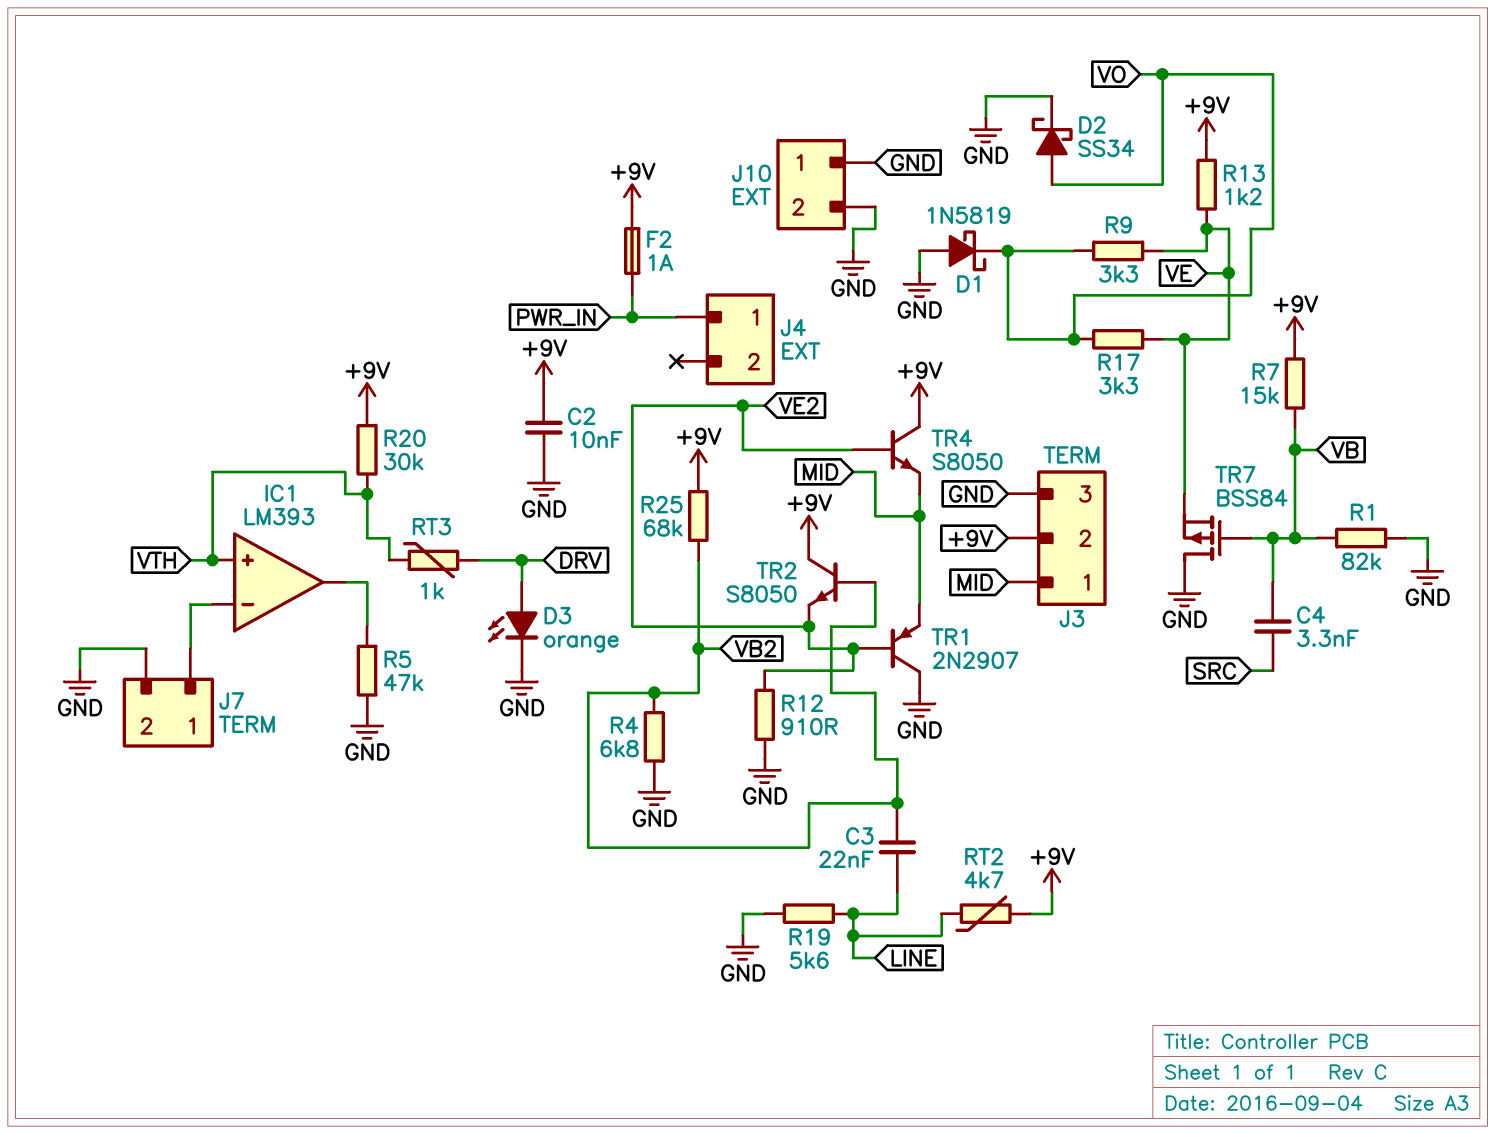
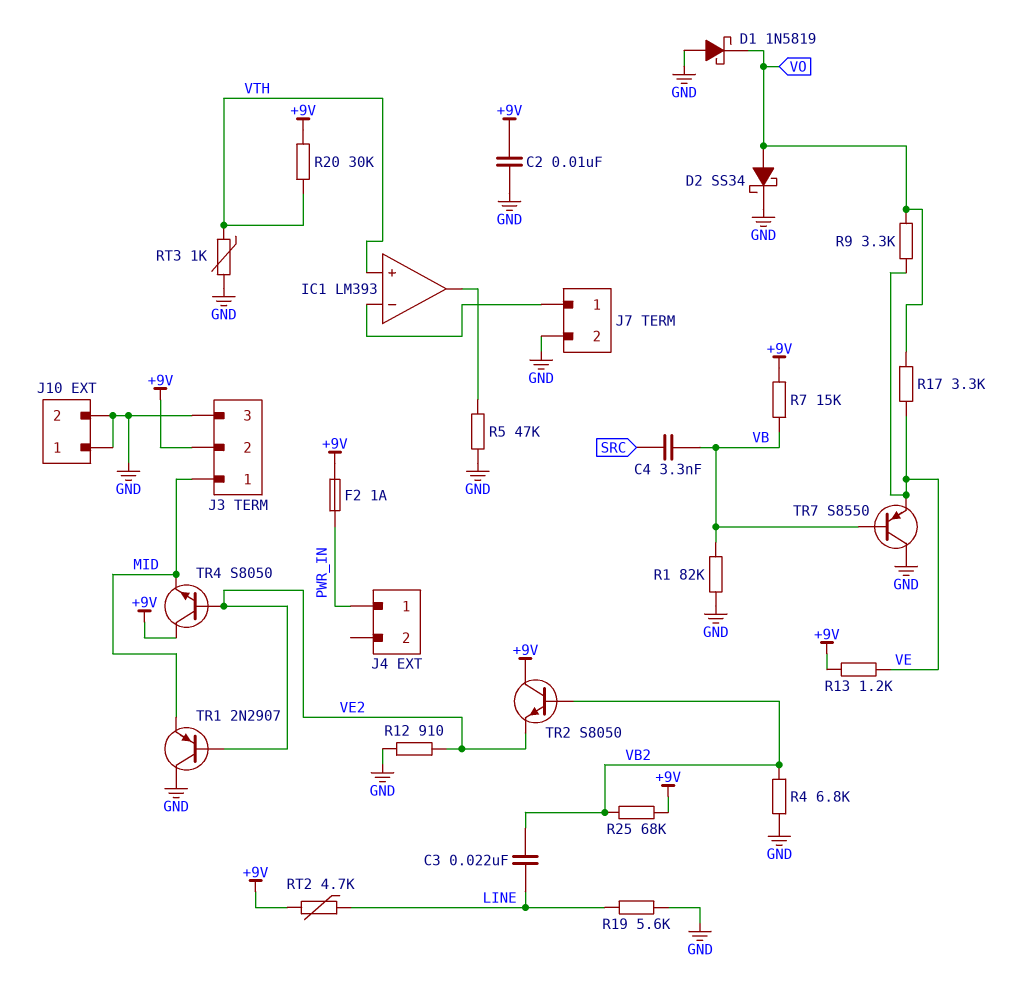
D3: LED orange (A DRV, K GND) -> none
RT3: 1k (DRV, VTH) -> 1k (GND, VTH)
TR7: PMOS BSS84 (G VB, D GND, S VE) -> PNP S8550 (B VB, C GND, E VE)

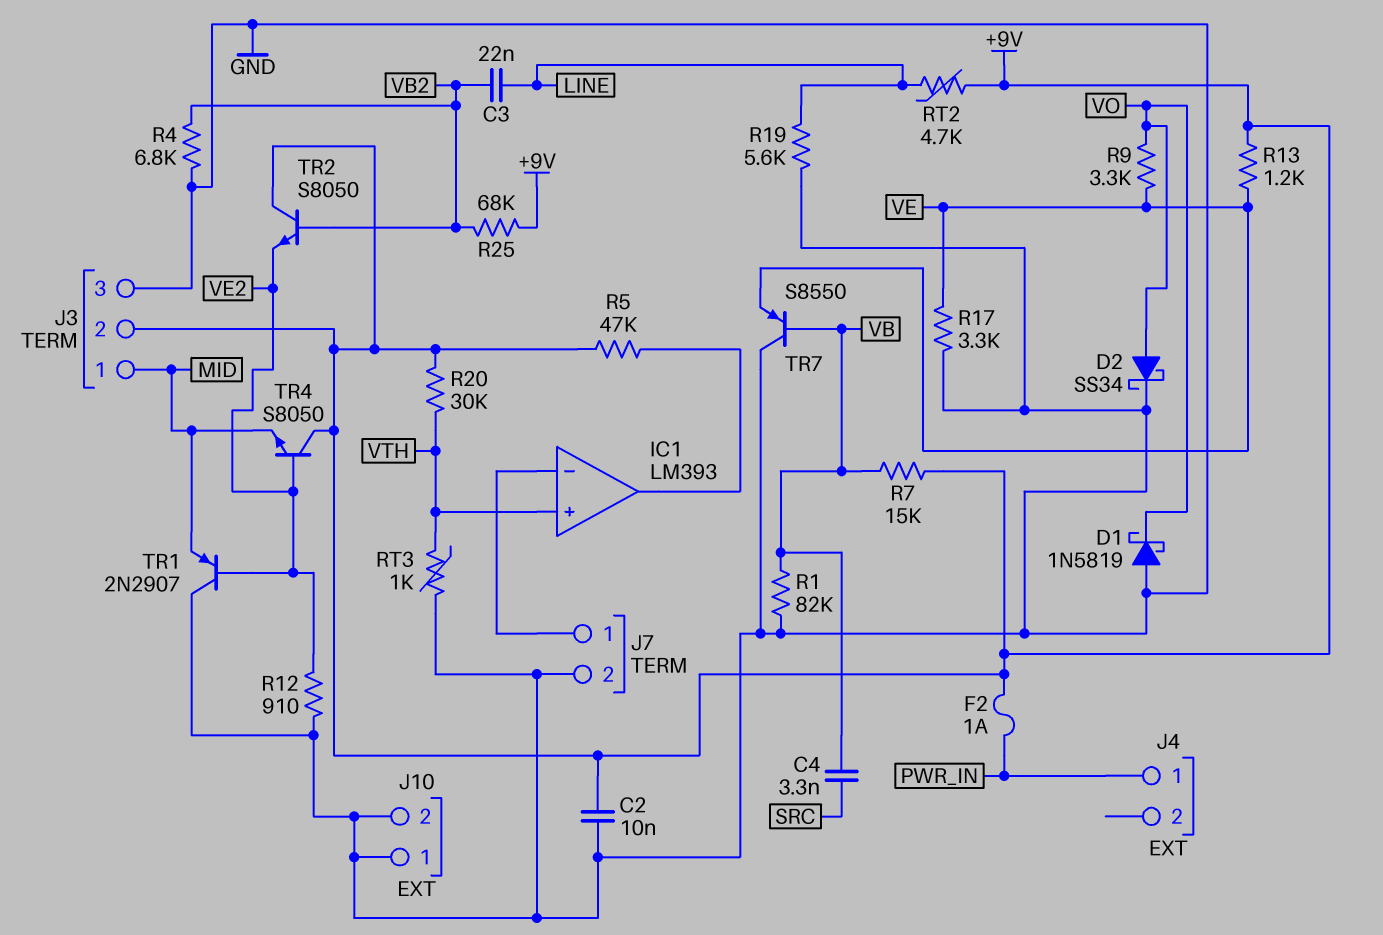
R5: 47k (GND, IC1/out) -> 47k (+9V, IC1/out)
R17: 3.3k (VE, VO) -> 3.3k (GND, VE)

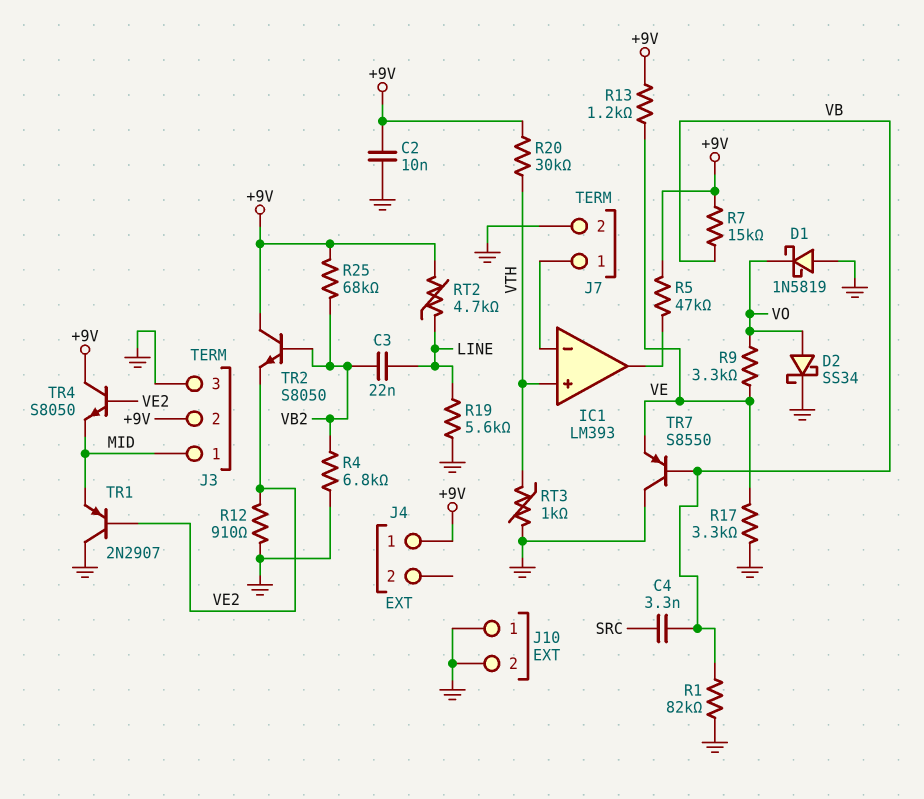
F2: 1A (+9V, PWR_IN) -> none
J4 pin 1: PWR_IN -> +9V

